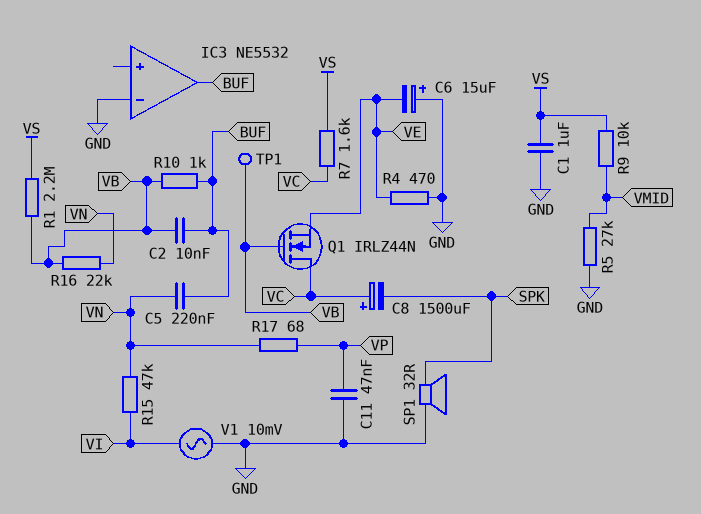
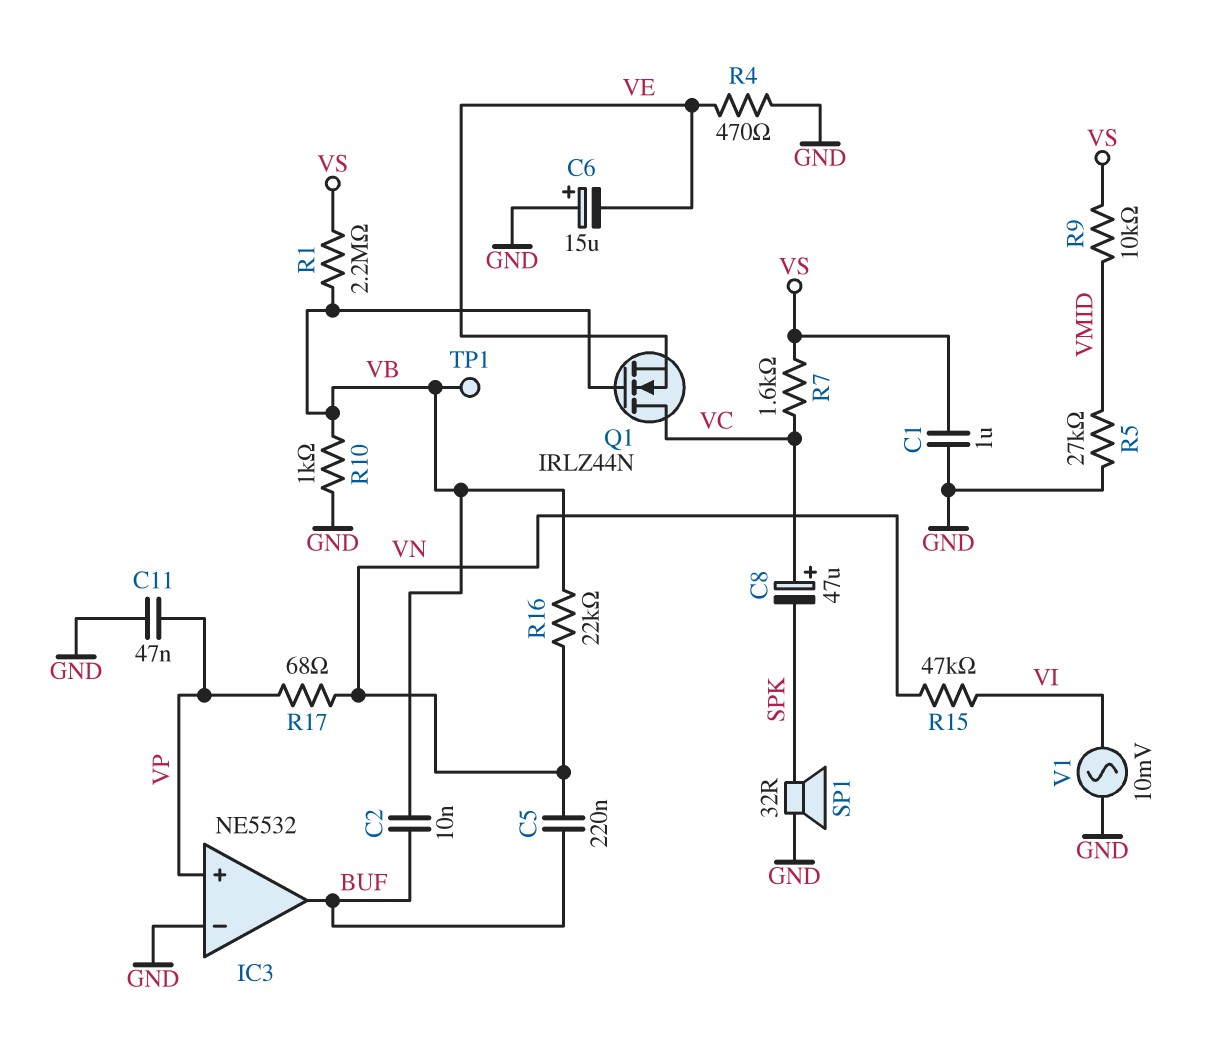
C8: 1500uF (plus VC, minus SPK) -> 47uF (plus VC, minus SPK)
IC3 pin in+: none -> VP
R10: 1k (BUF, VB) -> 1k (GND, VB)

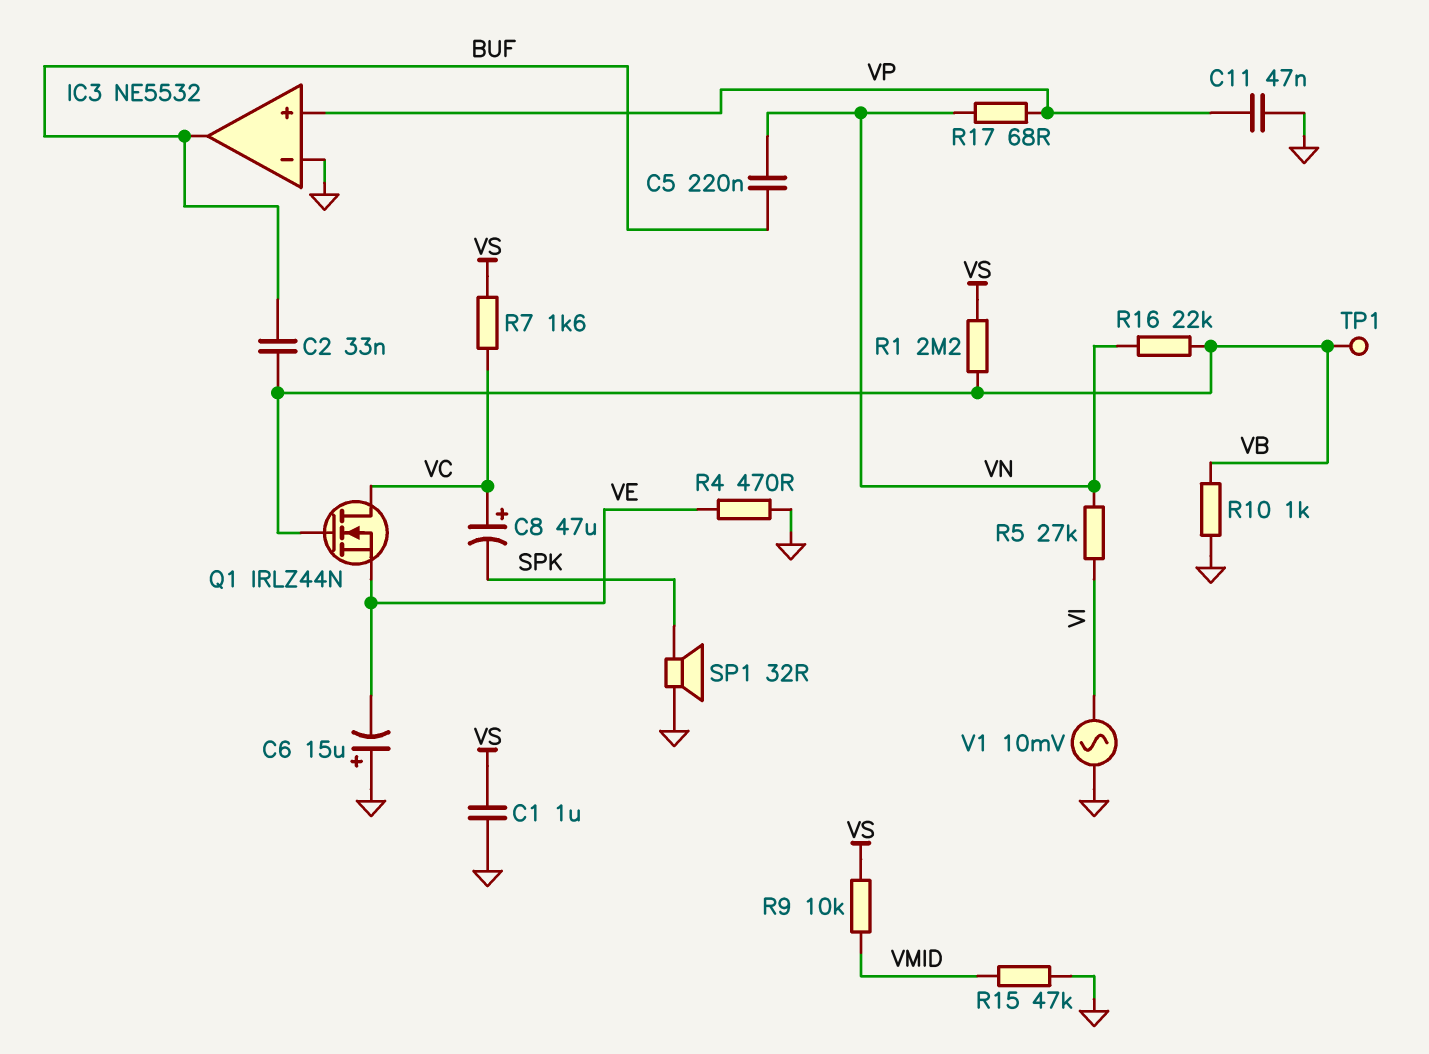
C2: 10nF (BUF, VB) -> 33nF (BUF, VB)
R5: 27k (GND, VMID) -> 27k (VI, VN)
R15: 47k (VI, VN) -> 47k (GND, VMID)

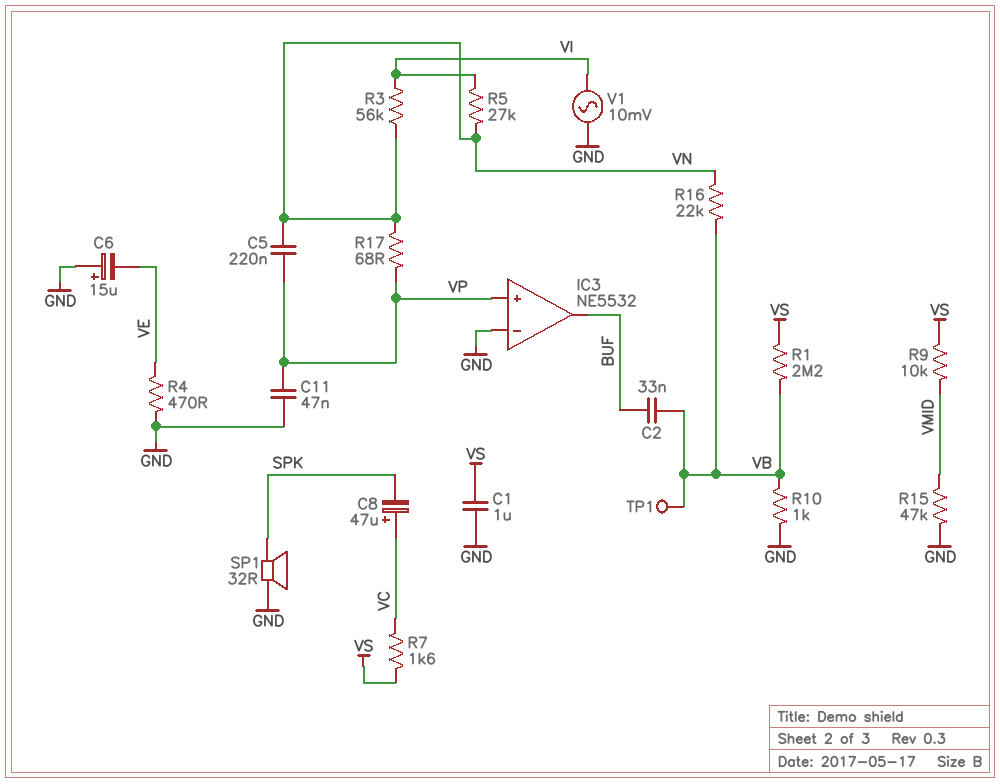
C5: 220nF (BUF, VN) -> 220nF (VN, VP)
Q1: NMOS IRLZ44N (G VB, D VC, S VE) -> none
R3: none -> 56k (VI, VN)

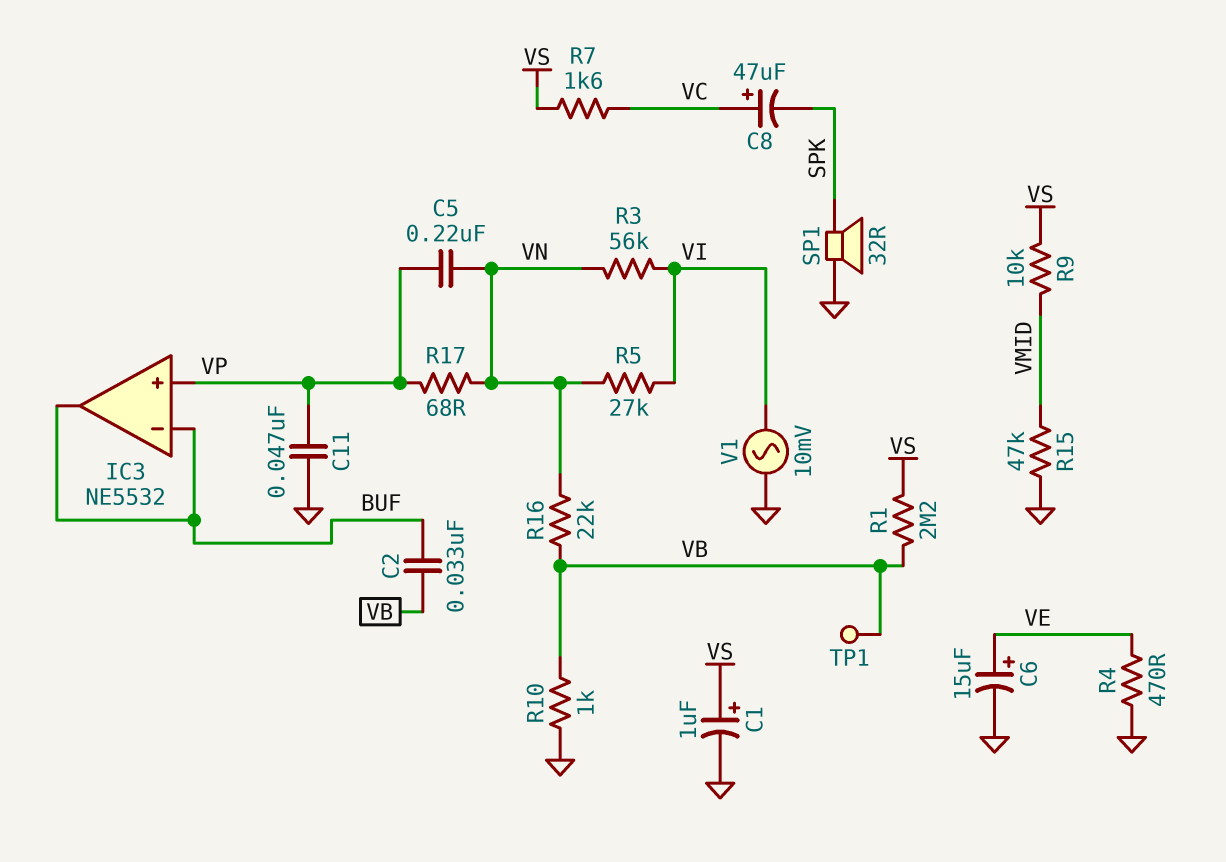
C1: 1uF (GND, VS) -> 1uF (plus VS, minus GND)
C6: 15uF (plus GND, minus VE) -> 15uF (plus VE, minus GND)
IC3 pin in-: GND -> BUF

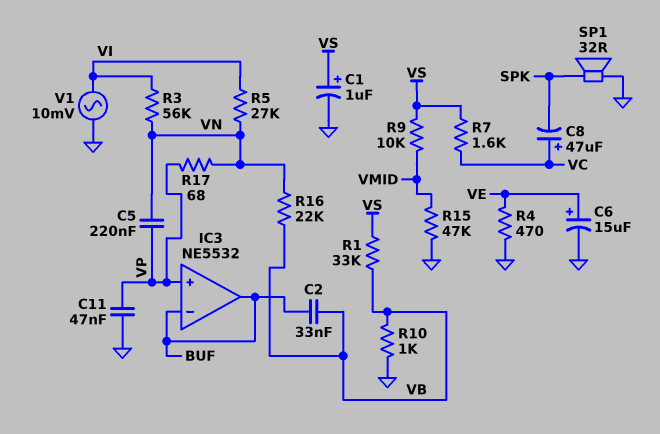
R1: 2.2M (VB, VS) -> 33k (VB, VS)
TP1: test point (VB) -> none

